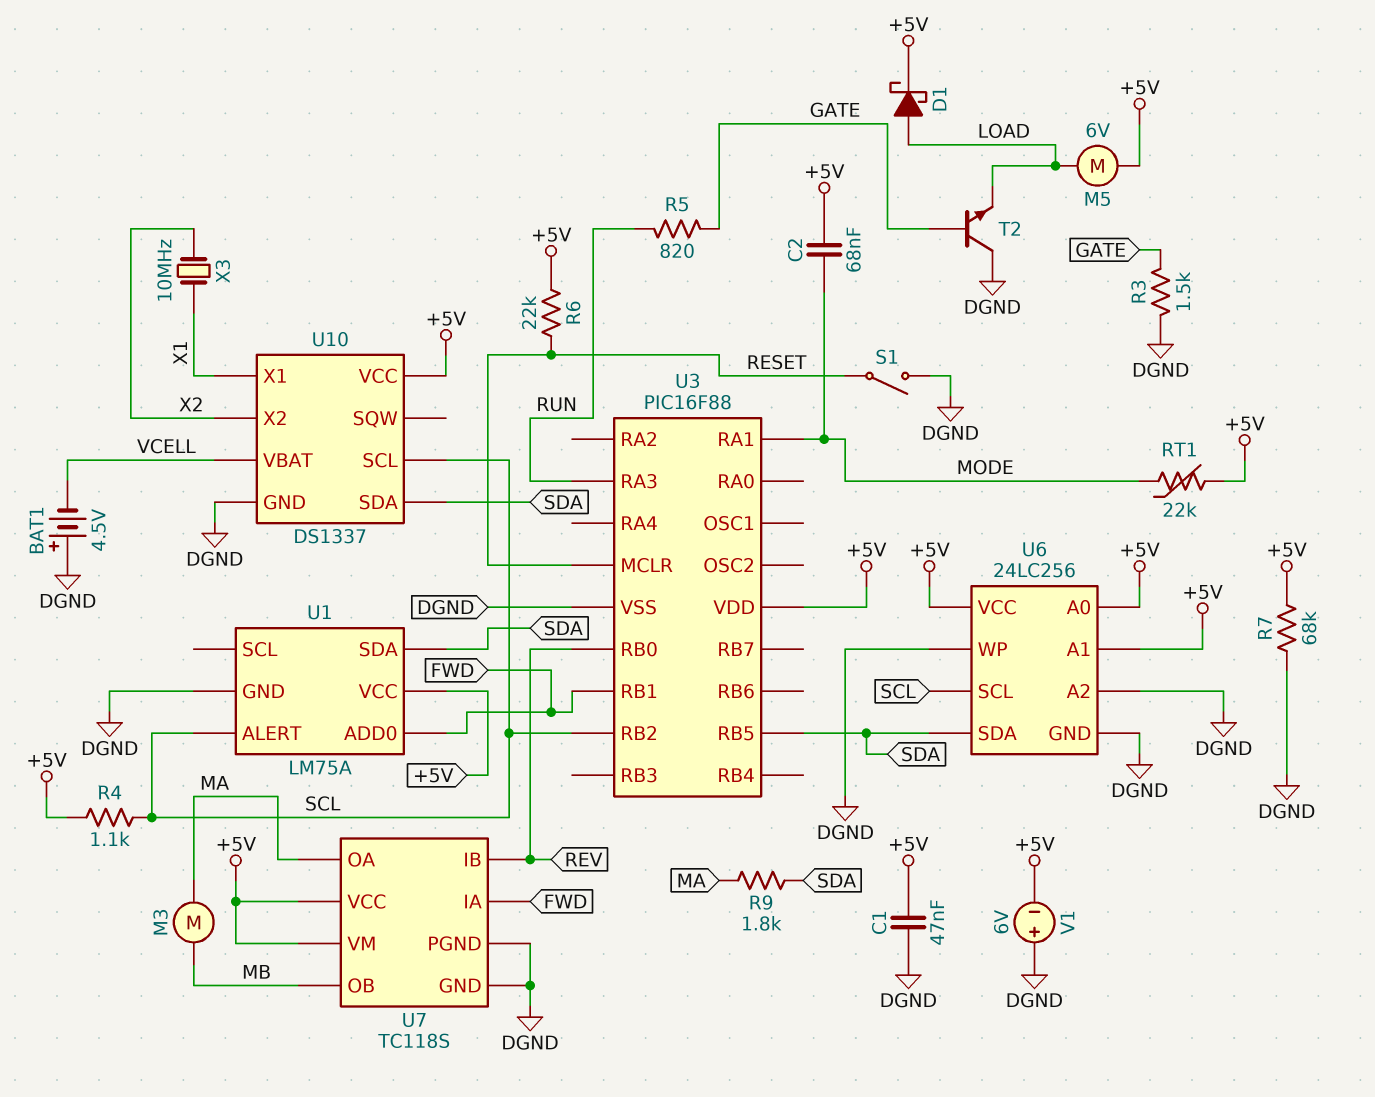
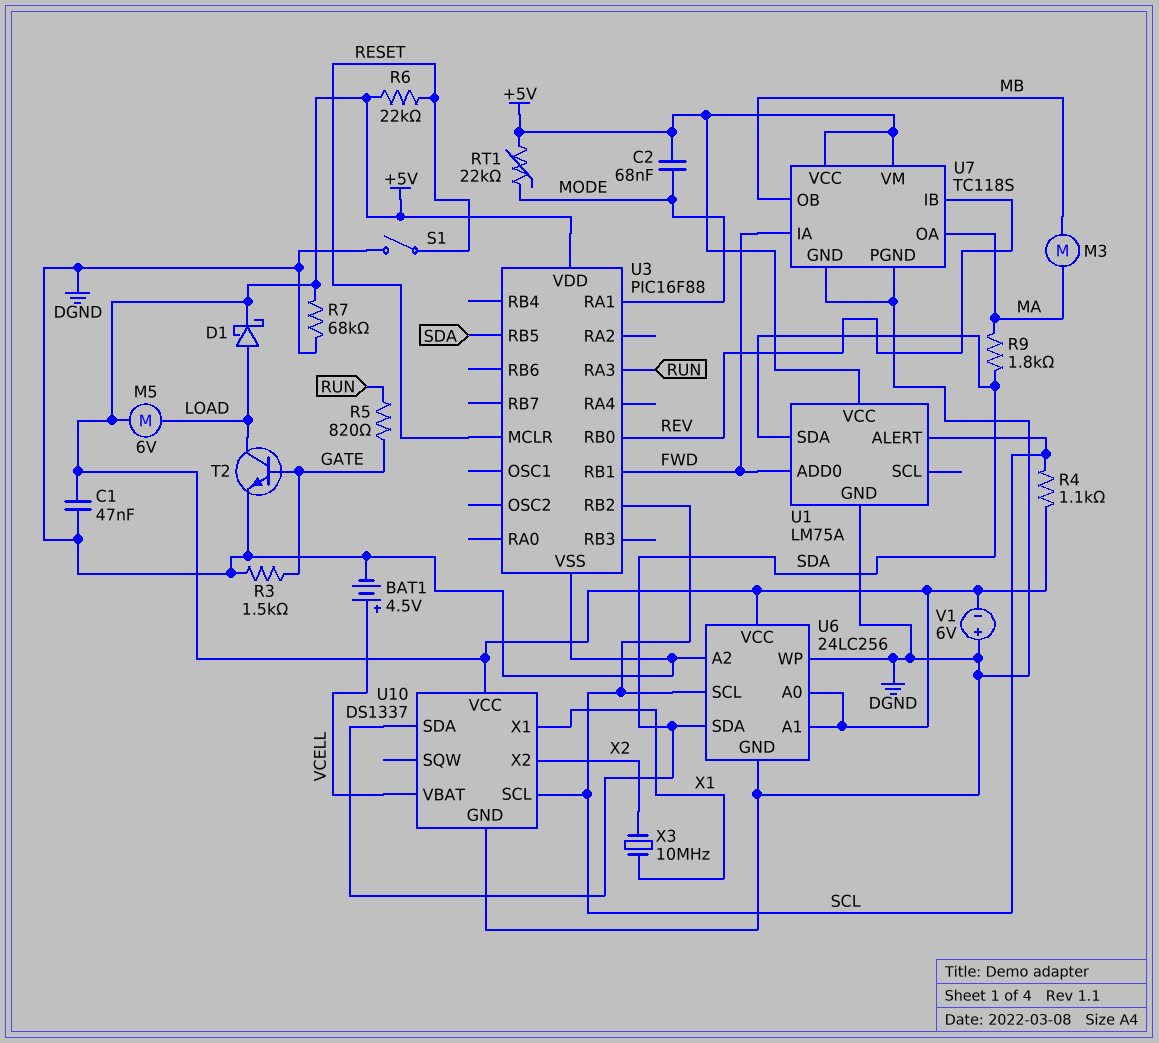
BAT1: 4.5V (plus DGND, minus VCELL) -> 4.5V (plus VCELL, minus DGND)
T2: NPN (B GATE, C DGND, E LOAD) -> NPN (B GATE, C LOAD, E DGND)

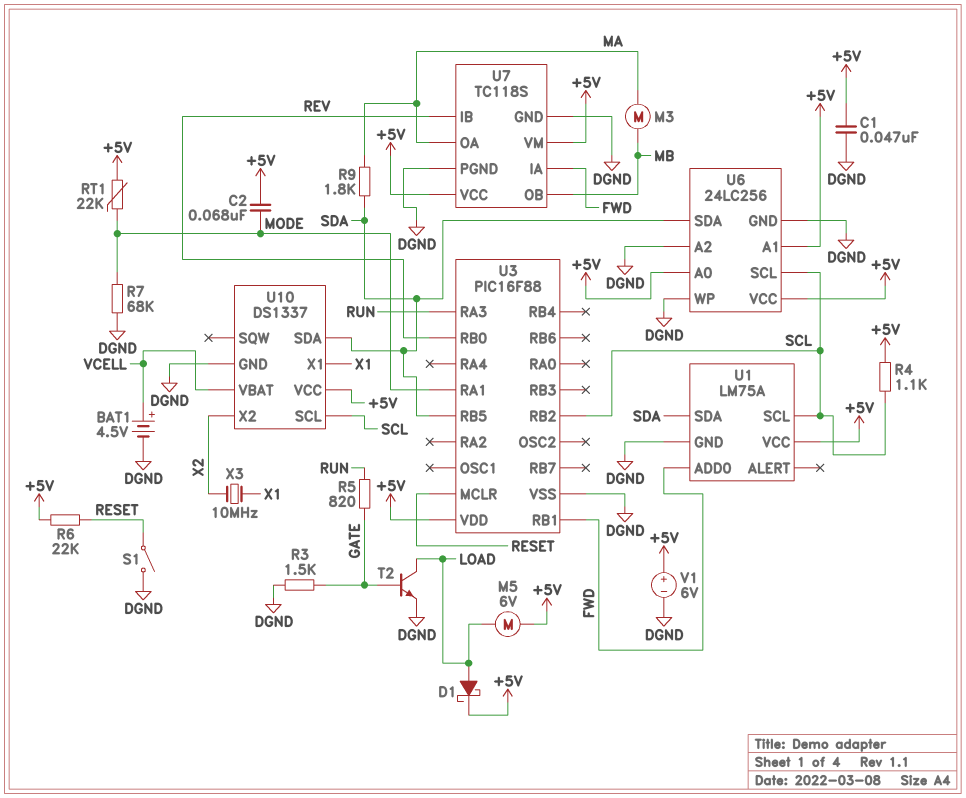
R7: 68k (+5V, DGND) -> 68k (DGND, MODE)
U1 pin ALERT: SCL -> none
U1 pin SCL: none -> SCL
V1: 6V (plus DGND, minus +5V) -> 6V (plus +5V, minus DGND)

